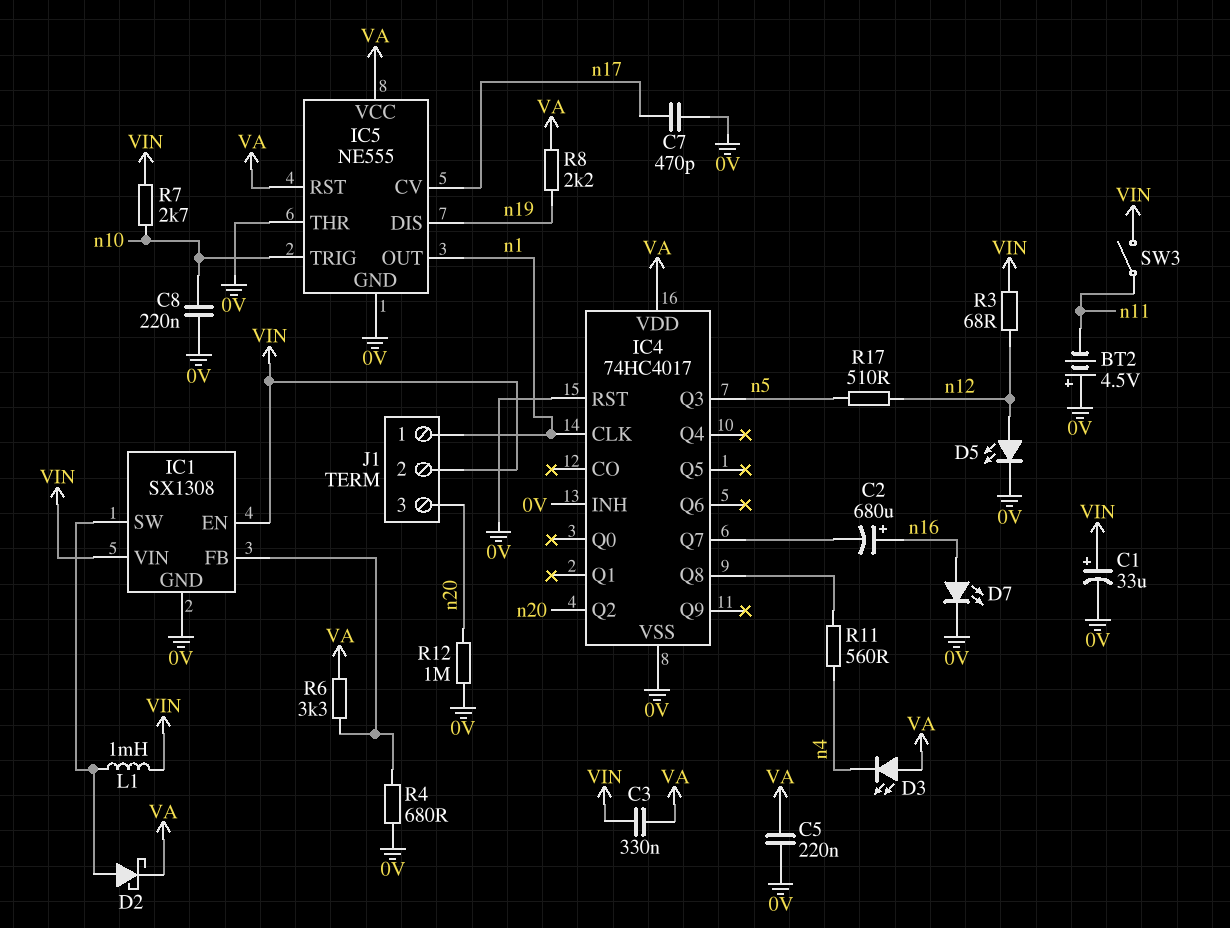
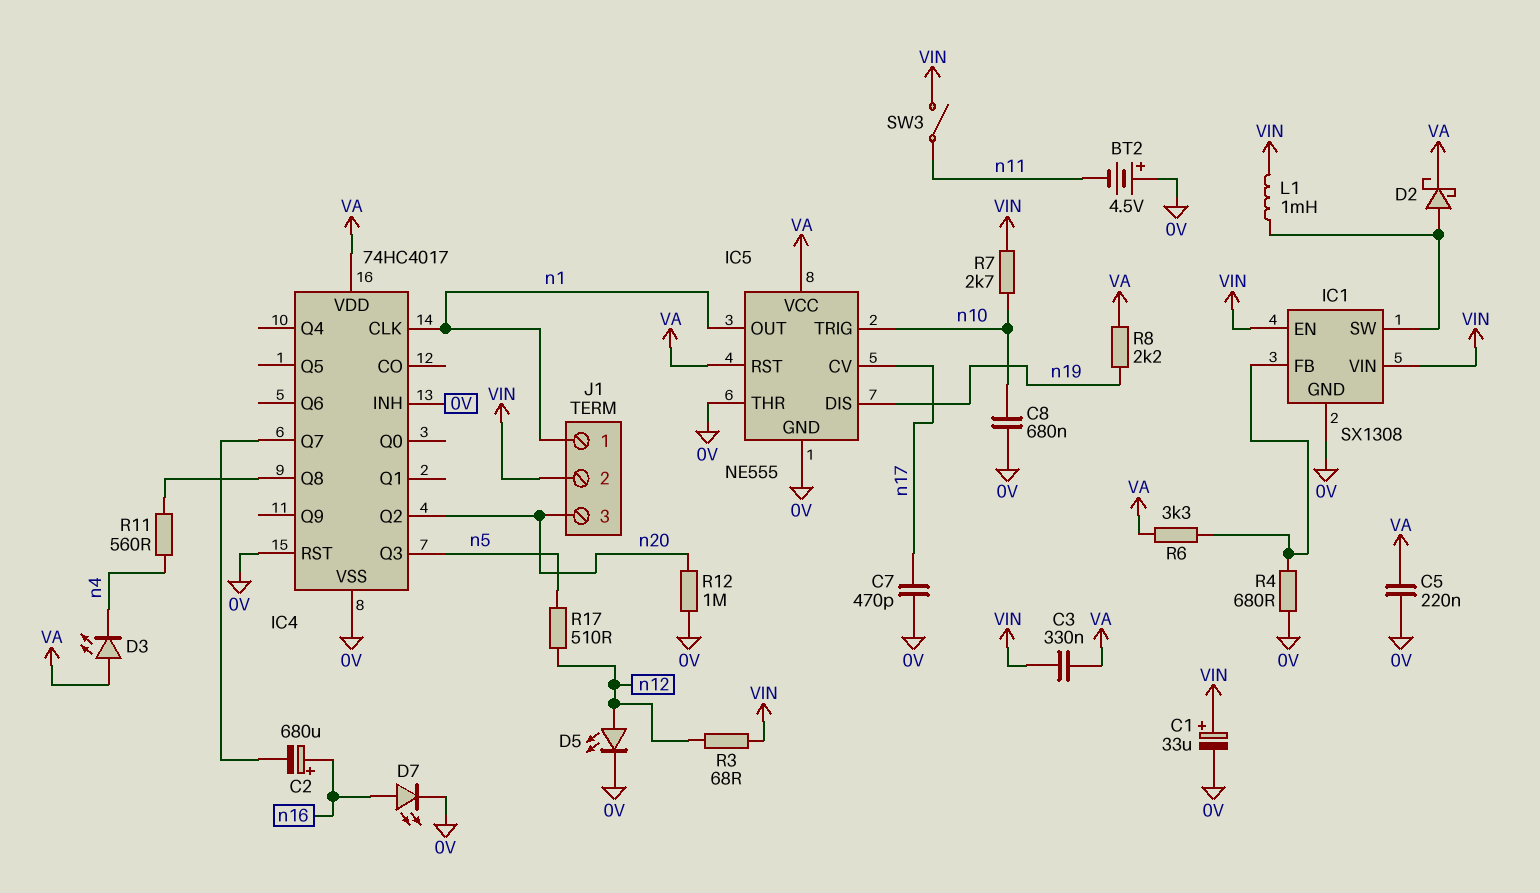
C8: 220nF (0V, n10) -> 680nF (0V, n10)

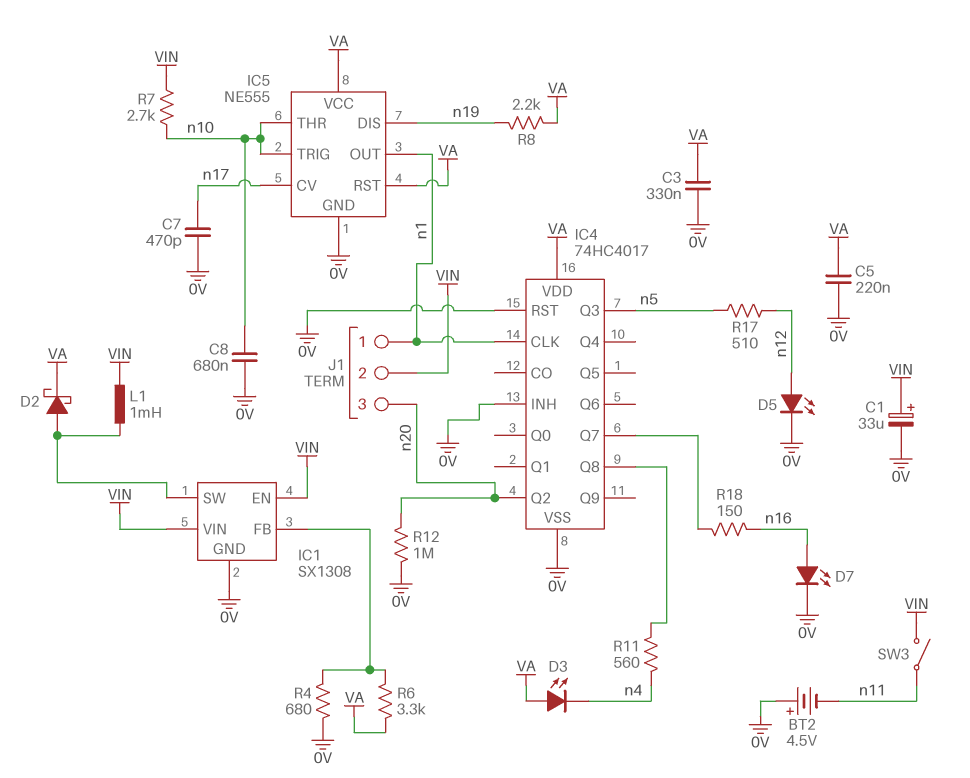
C2: 680uF (plus n16, minus IC4/Q7) -> none
C3: 330nF (VA, VIN) -> 330nF (0V, VA)
IC5 pin THR: 0V -> n10
R3: 68 (VIN, n12) -> none
R18: none -> 150 (IC4/Q7, n16)

